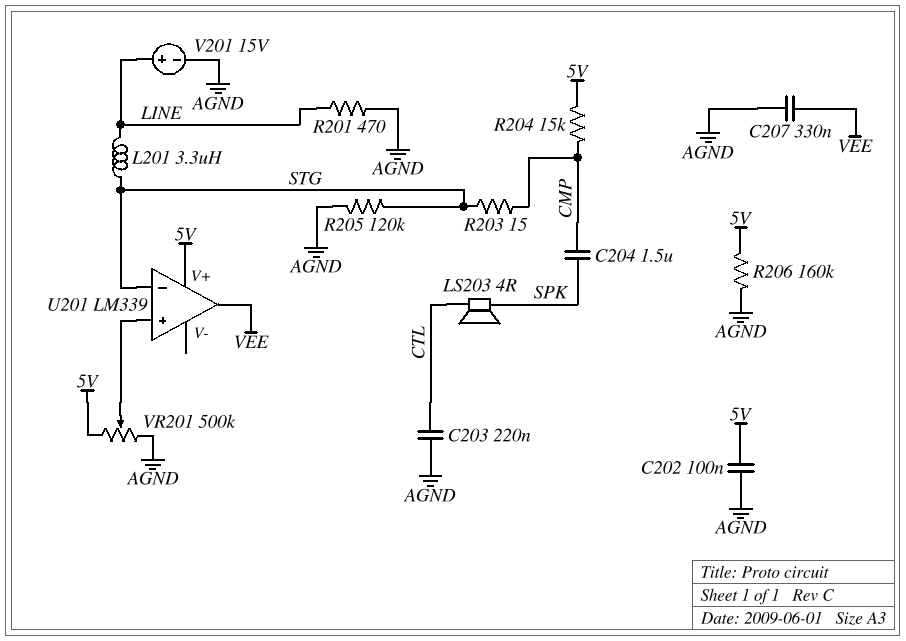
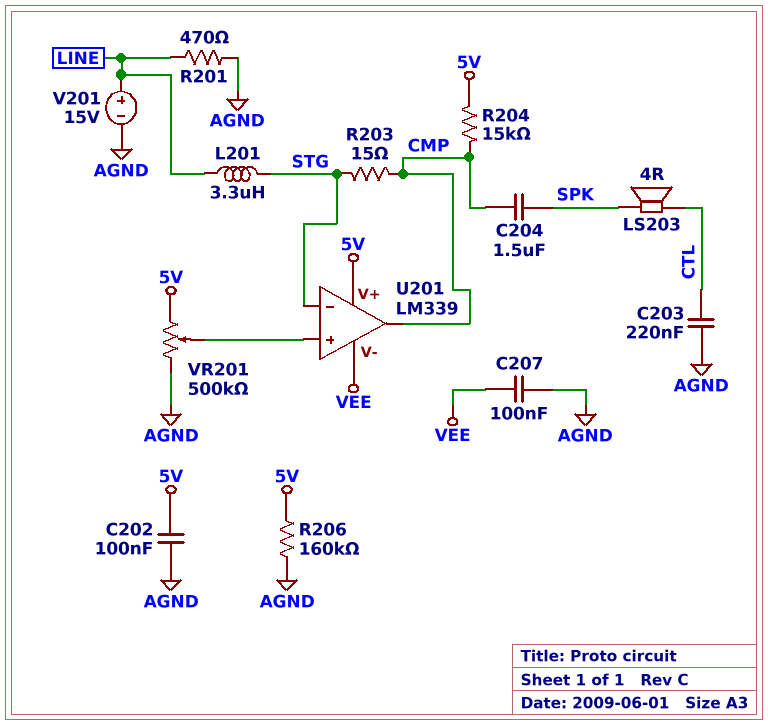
C207: 330nF (AGND, VEE) -> 100nF (AGND, VEE)
R205: 120k (AGND, STG) -> none
U201 pin V-: none -> VEE
U201 pin out: VEE -> CMP

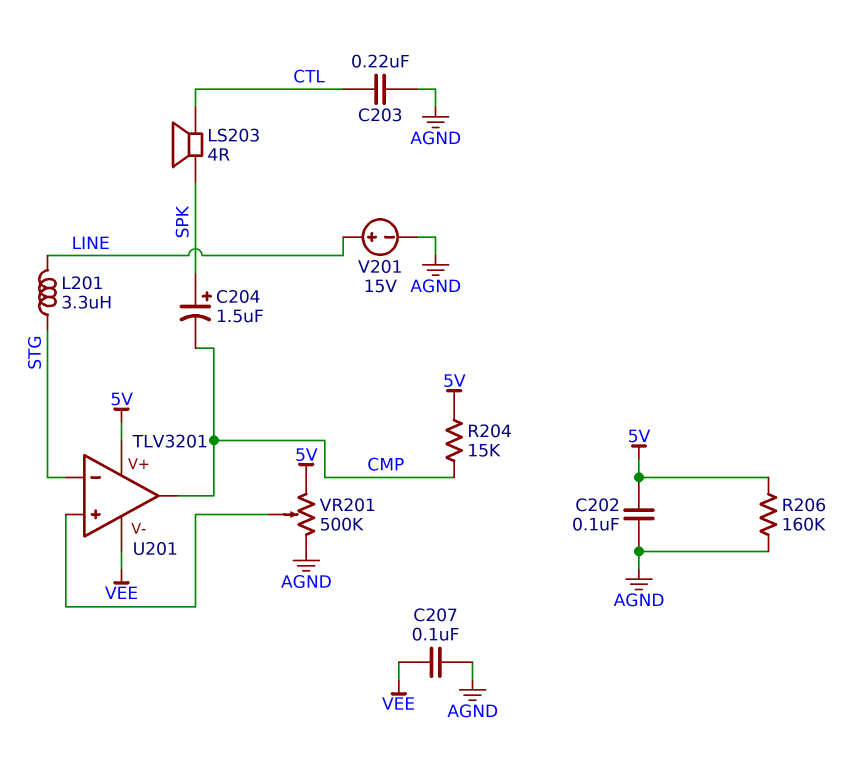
C204: 1.5uF (CMP, SPK) -> 1.5uF (plus SPK, minus CMP)
R201: 470 (AGND, LINE) -> none
R203: 15 (CMP, STG) -> none
U201: LM339 -> TLV3201

